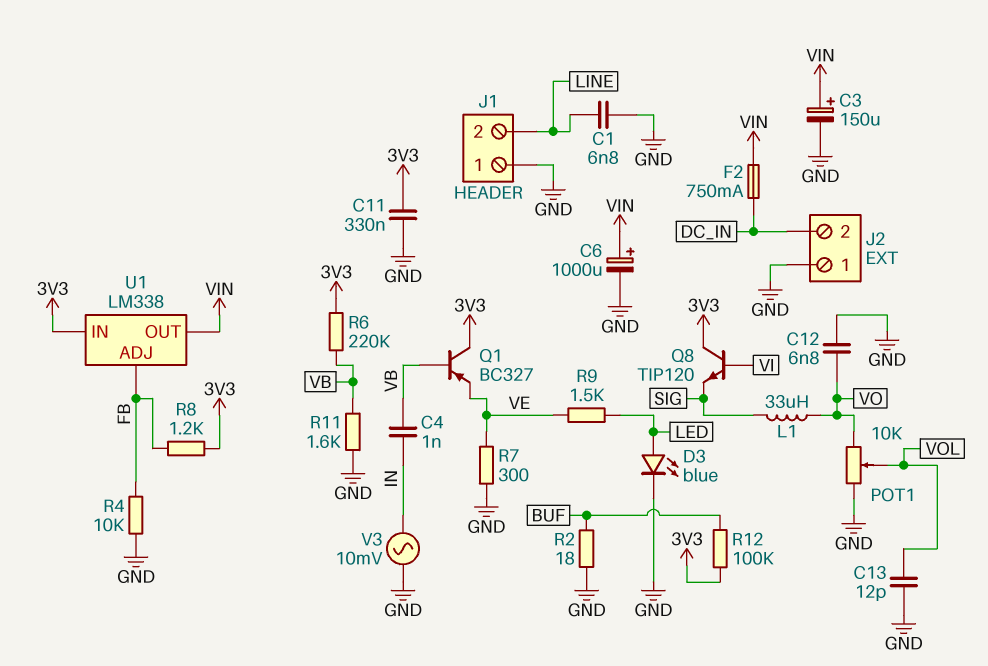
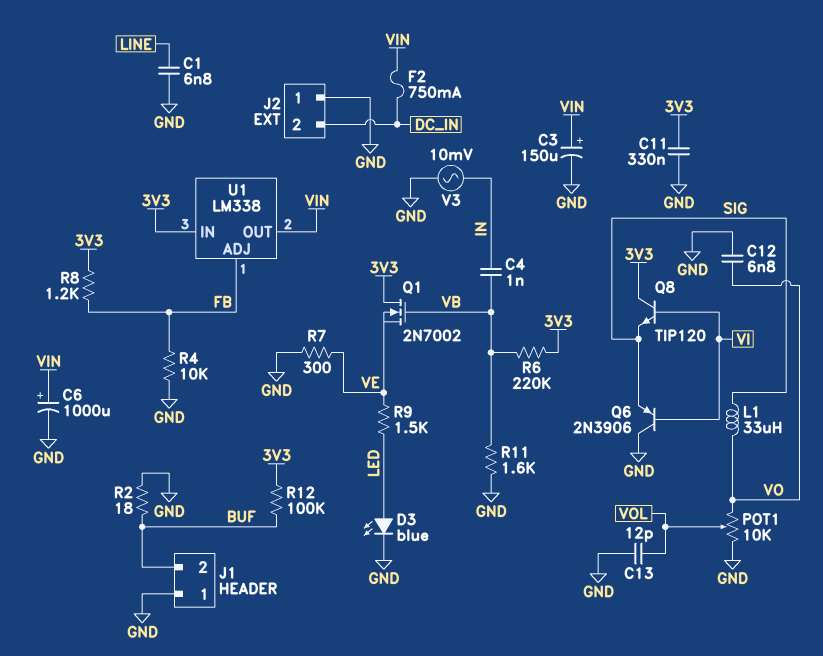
J1 pin 2: LINE -> BUF
Q1: PNP BC327 (B VB, C 3V3, E VE) -> NMOS 2N7002 (G VB, D 3V3, S VE)
Q6: none -> PNP 2N3906 (B VI, C GND, E SIG)

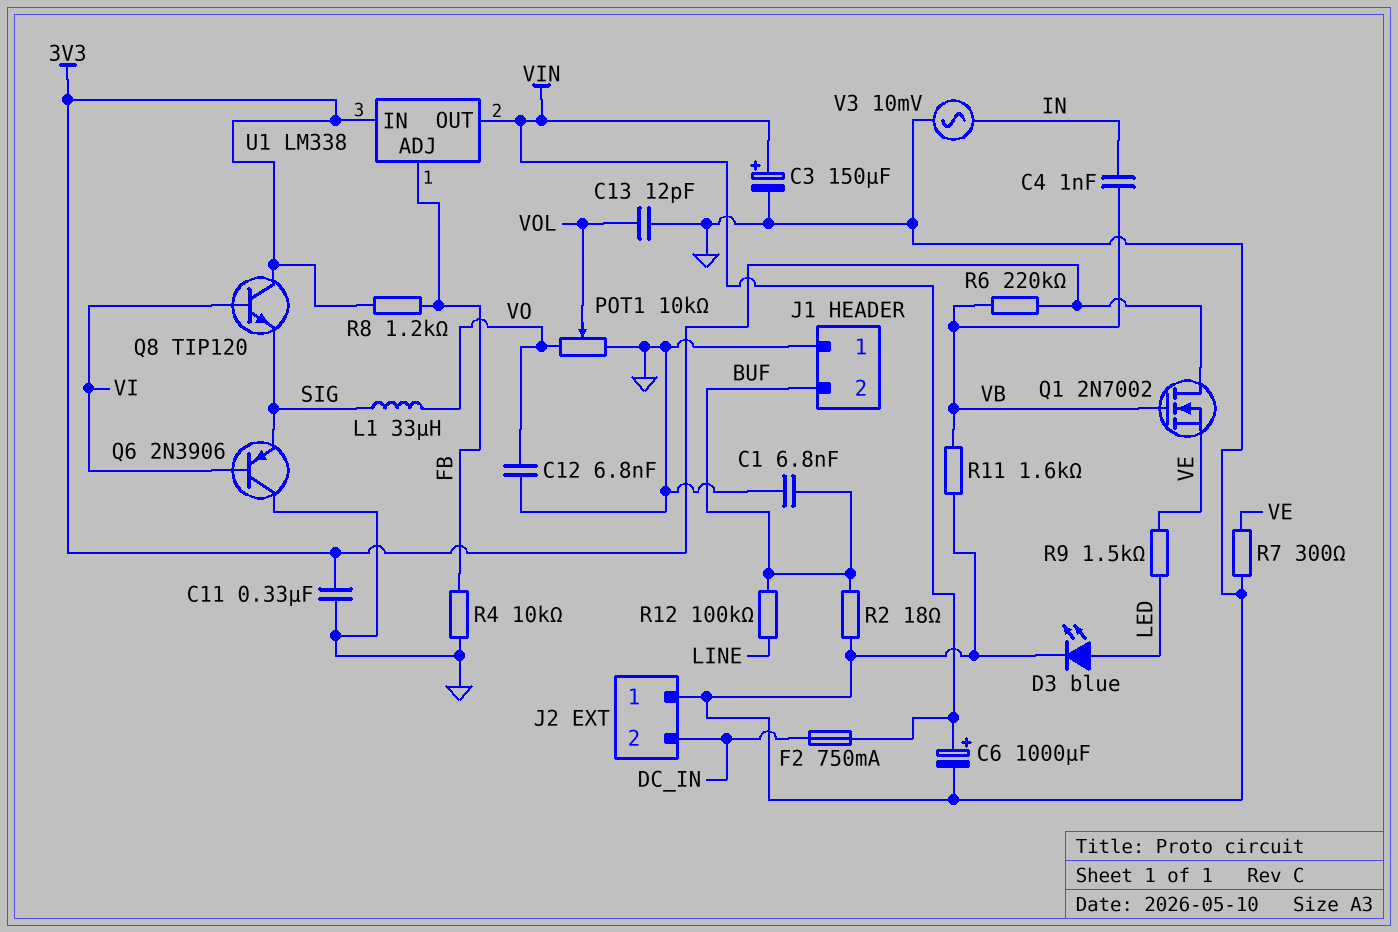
C1: 6.8nF (GND, LINE) -> 6.8nF (BUF, GND)
R12: 100k (3V3, BUF) -> 100k (BUF, LINE)

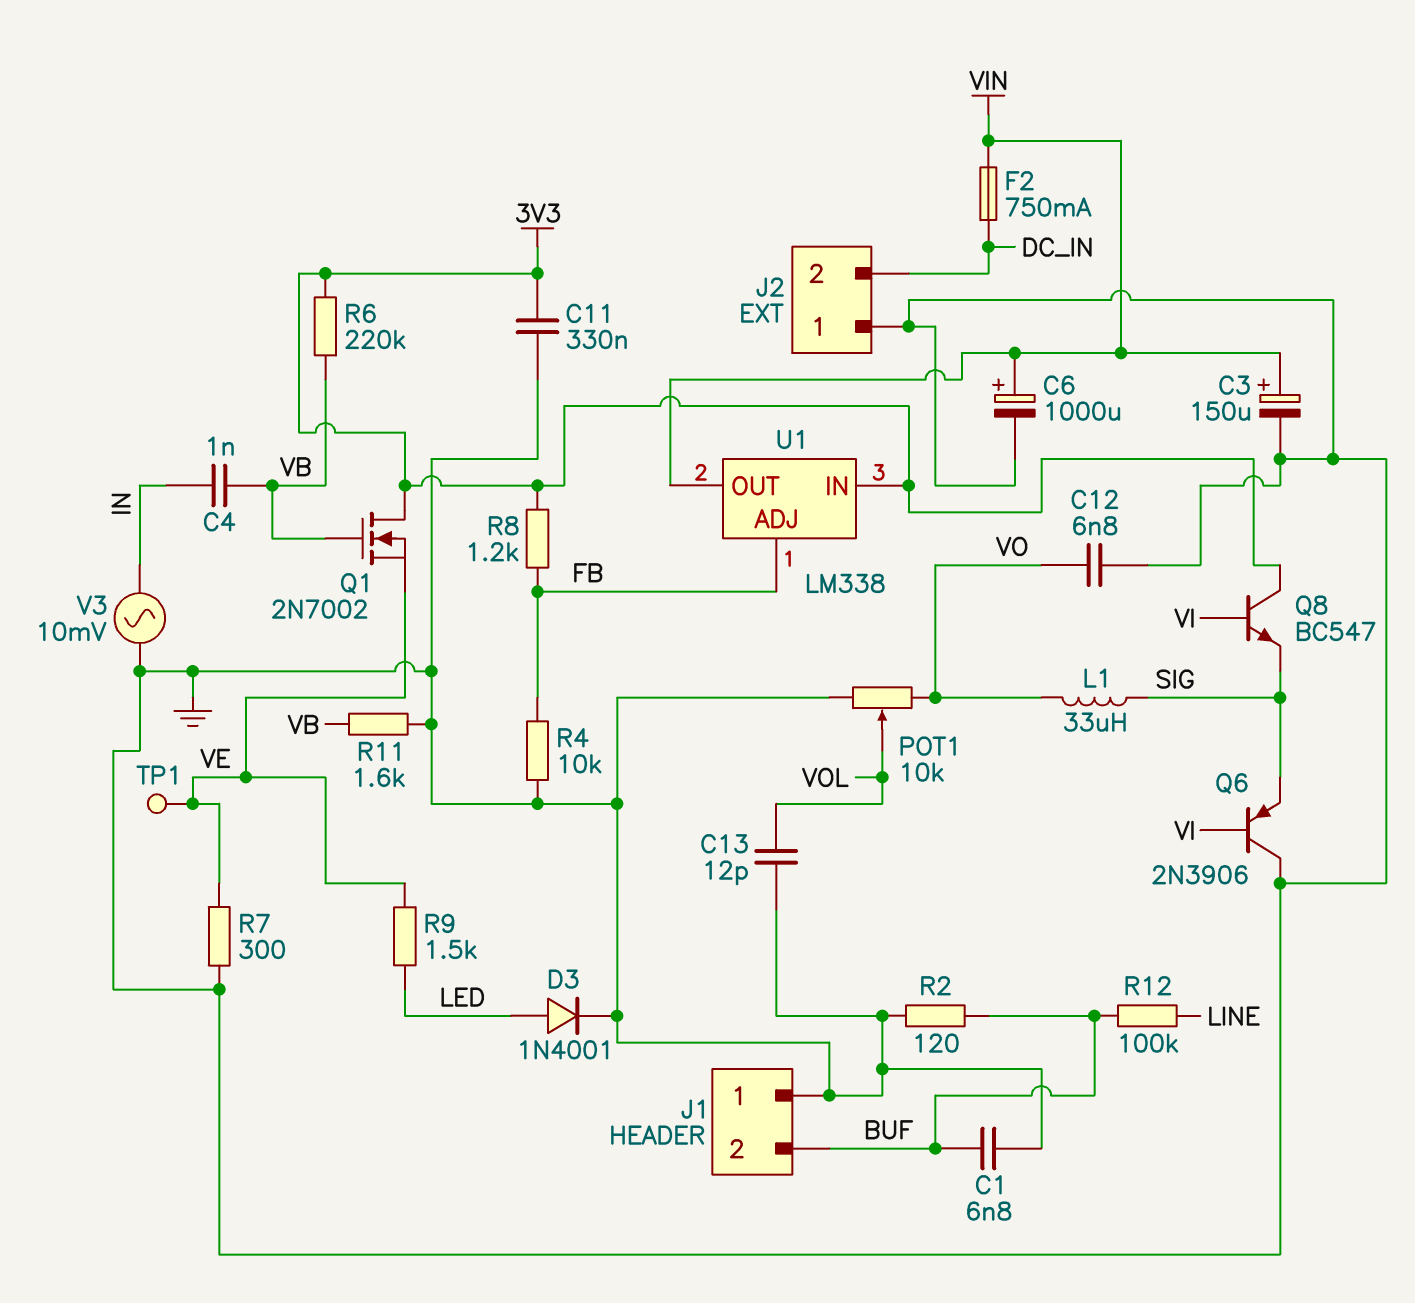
D3: LED blue (A LED, K GND) -> diode 1N4001 (A LED, K GND)
Q8: NPN TIP120 (B VI, C 3V3, E SIG) -> NPN BC547 (B VI, C 3V3, E SIG)
R2: 18 (BUF, GND) -> 120 (BUF, GND)
TP1: none -> test point (VE)

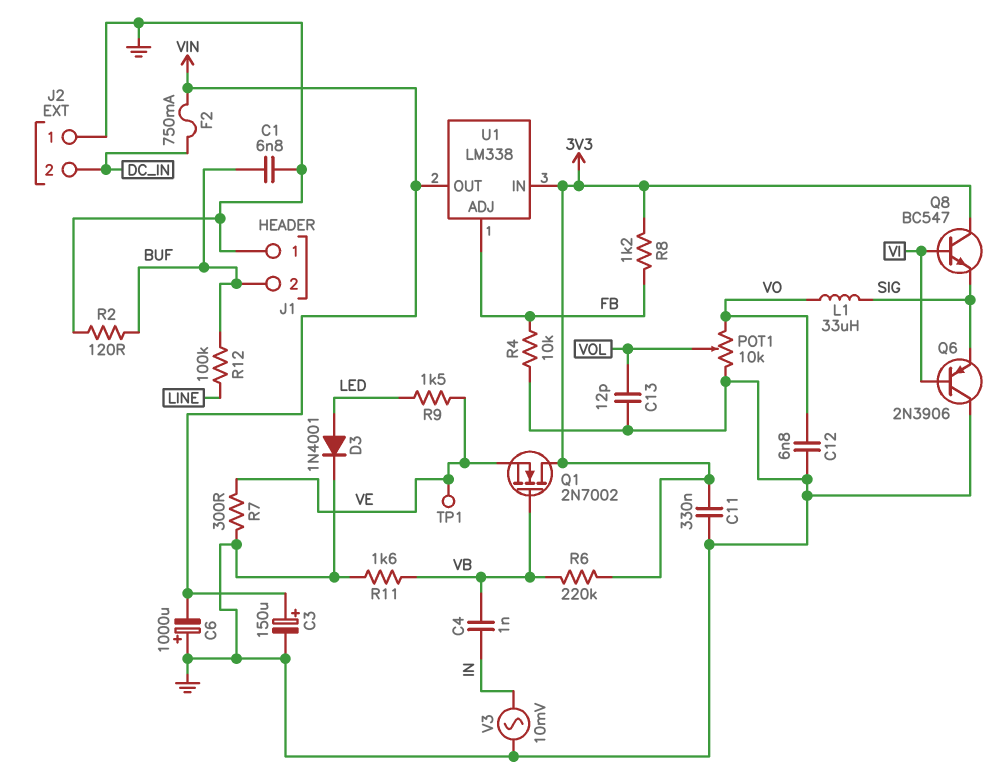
C6: 1000uF (plus VIN, minus GND) -> 1000uF (plus GND, minus VIN)

